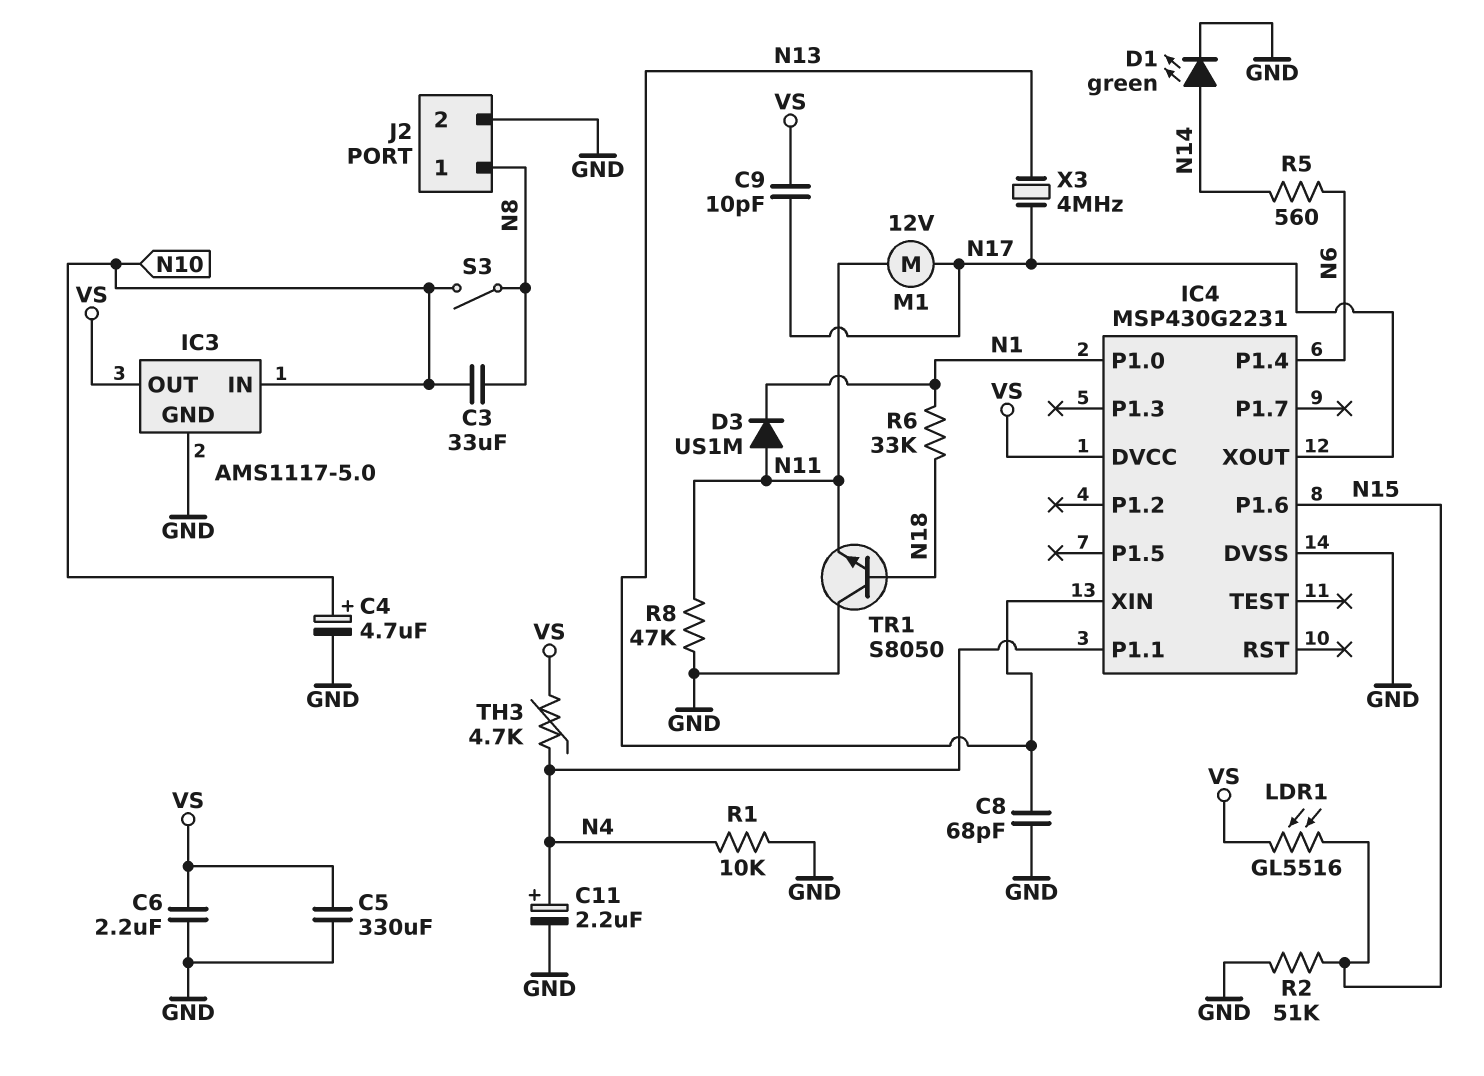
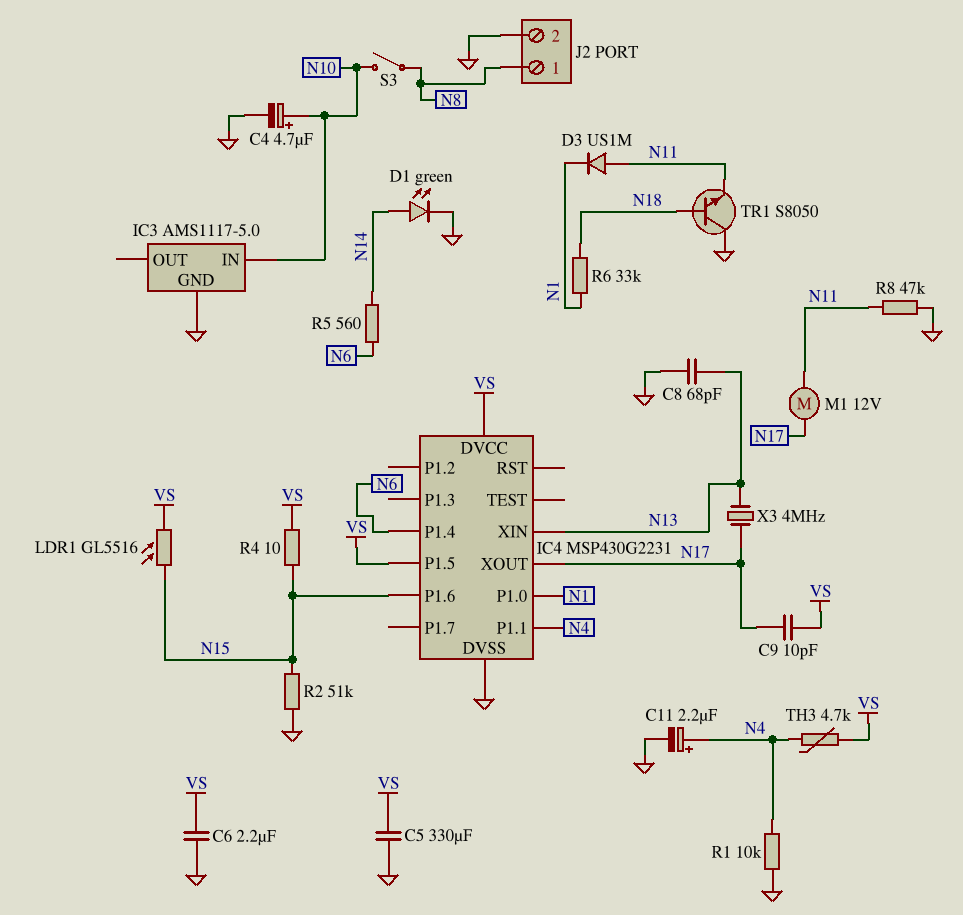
C3: 33uF (N8, N10) -> none
IC3 pin OUT: VS -> none
IC4 pin P1.5: none -> VS
R4: none -> 10 (N15, VS)

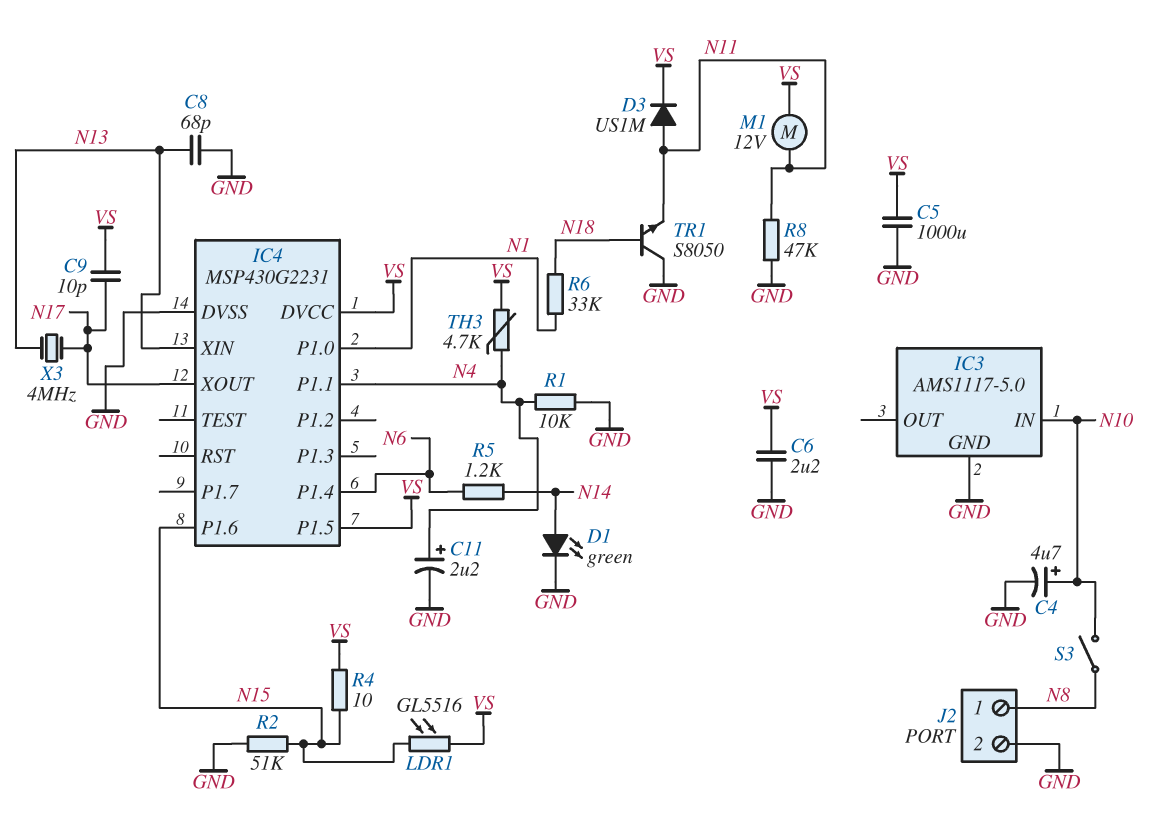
C5: 330uF (GND, VS) -> 1000uF (GND, VS)
D3: diode US1M (A N11, K N1) -> diode US1M (A N11, K VS)
M1: motor 12V (N11, N17) -> motor 12V (N11, VS)
R5: 560 (N6, N14) -> 1.2k (N6, N14)

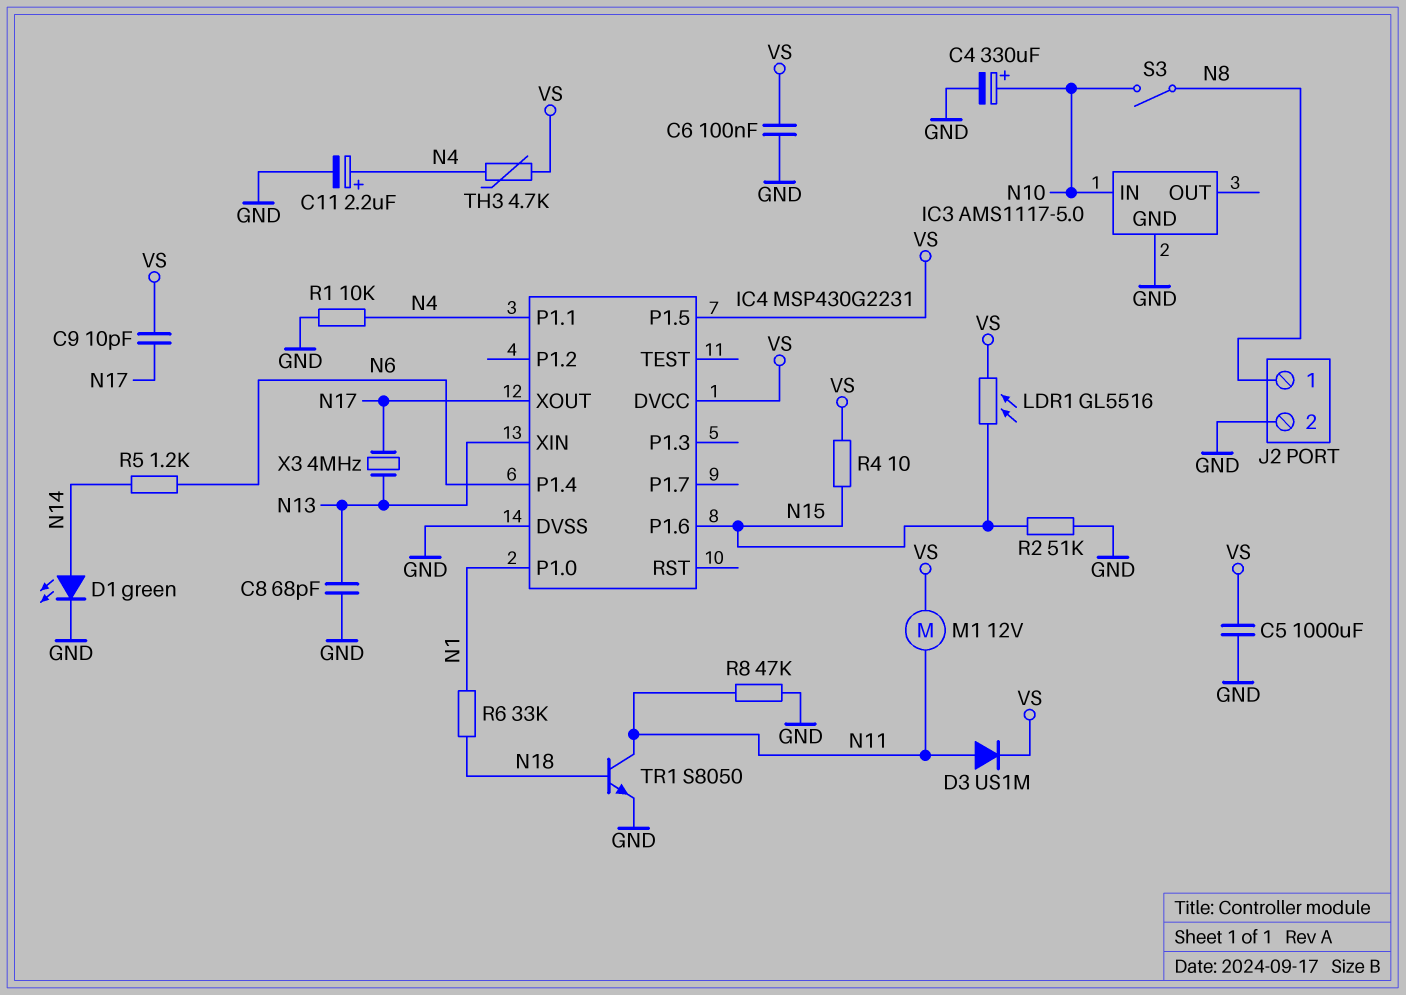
C4: 4.7uF (plus N10, minus GND) -> 330uF (plus N10, minus GND)
C6: 2.2uF (GND, VS) -> 100nF (GND, VS)
TR1: NPN S8050 (B N18, C GND, E N11) -> NPN S8050 (B N18, C N11, E GND)

